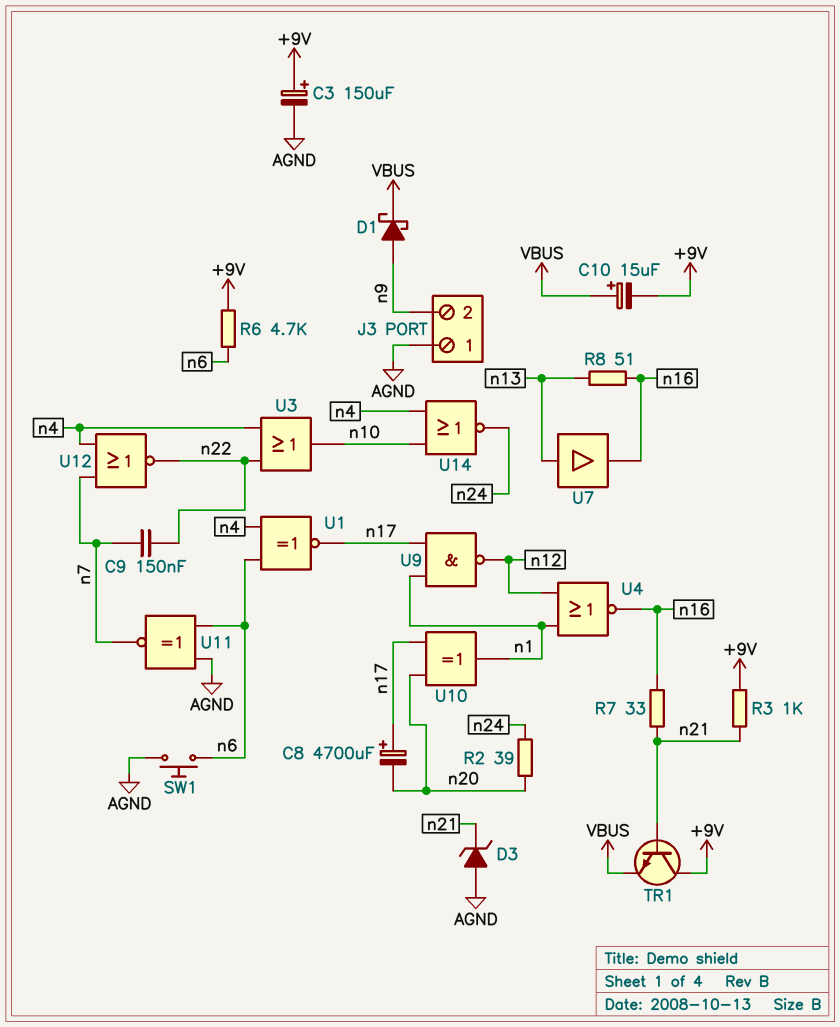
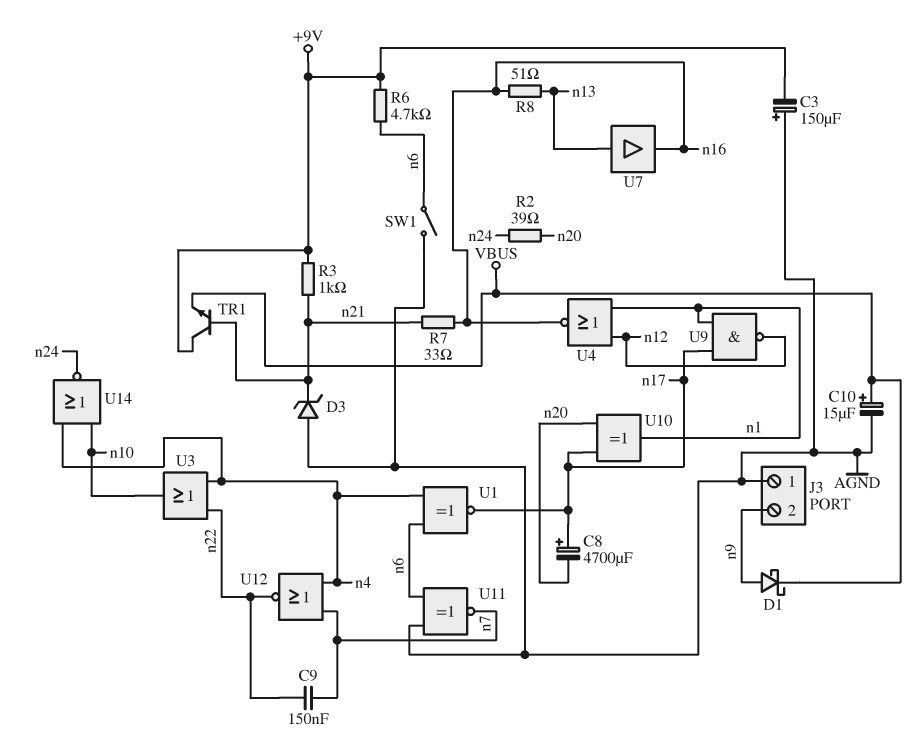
C3: 150uF (plus +9V, minus AGND) -> 150uF (plus AGND, minus +9V)
C10: 15uF (plus VBUS, minus +9V) -> 15uF (plus VBUS, minus AGND)
SW1: button (AGND, n6) -> switch (AGND, n6)

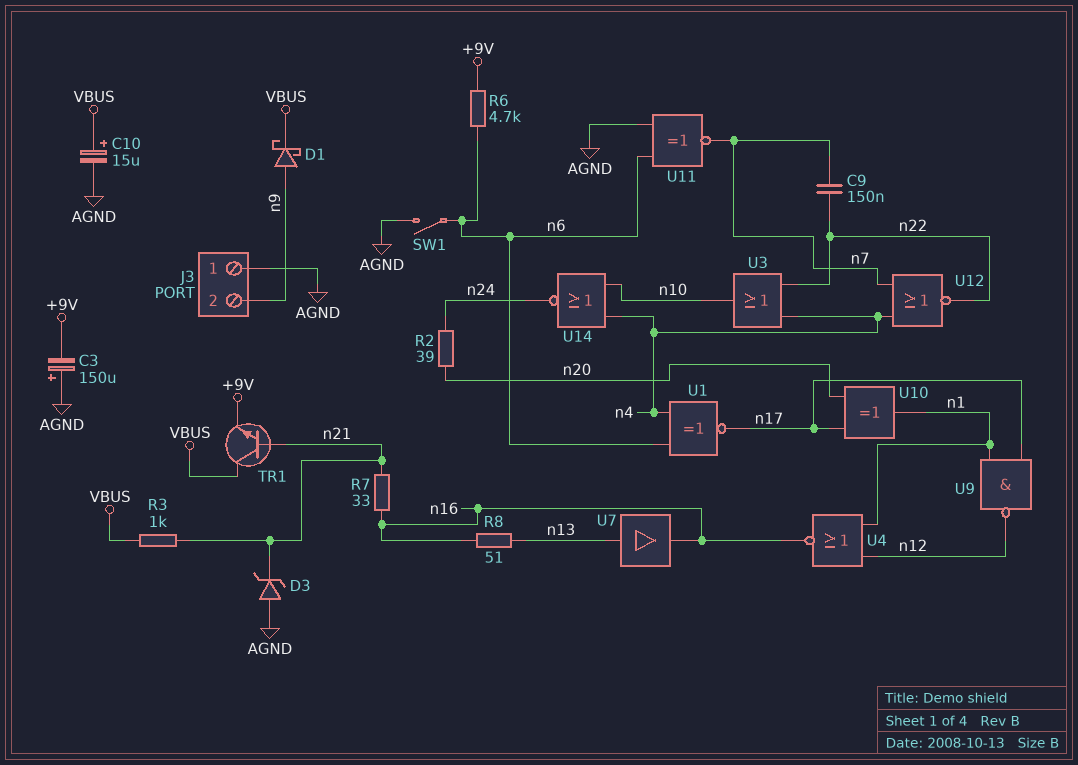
C8: 4700uF (plus n17, minus n20) -> none
R3: 1k (+9V, n21) -> 1k (VBUS, n21)
TR1: NPN (B n21, C +9V, E VBUS) -> NPN (B n21, C VBUS, E +9V)

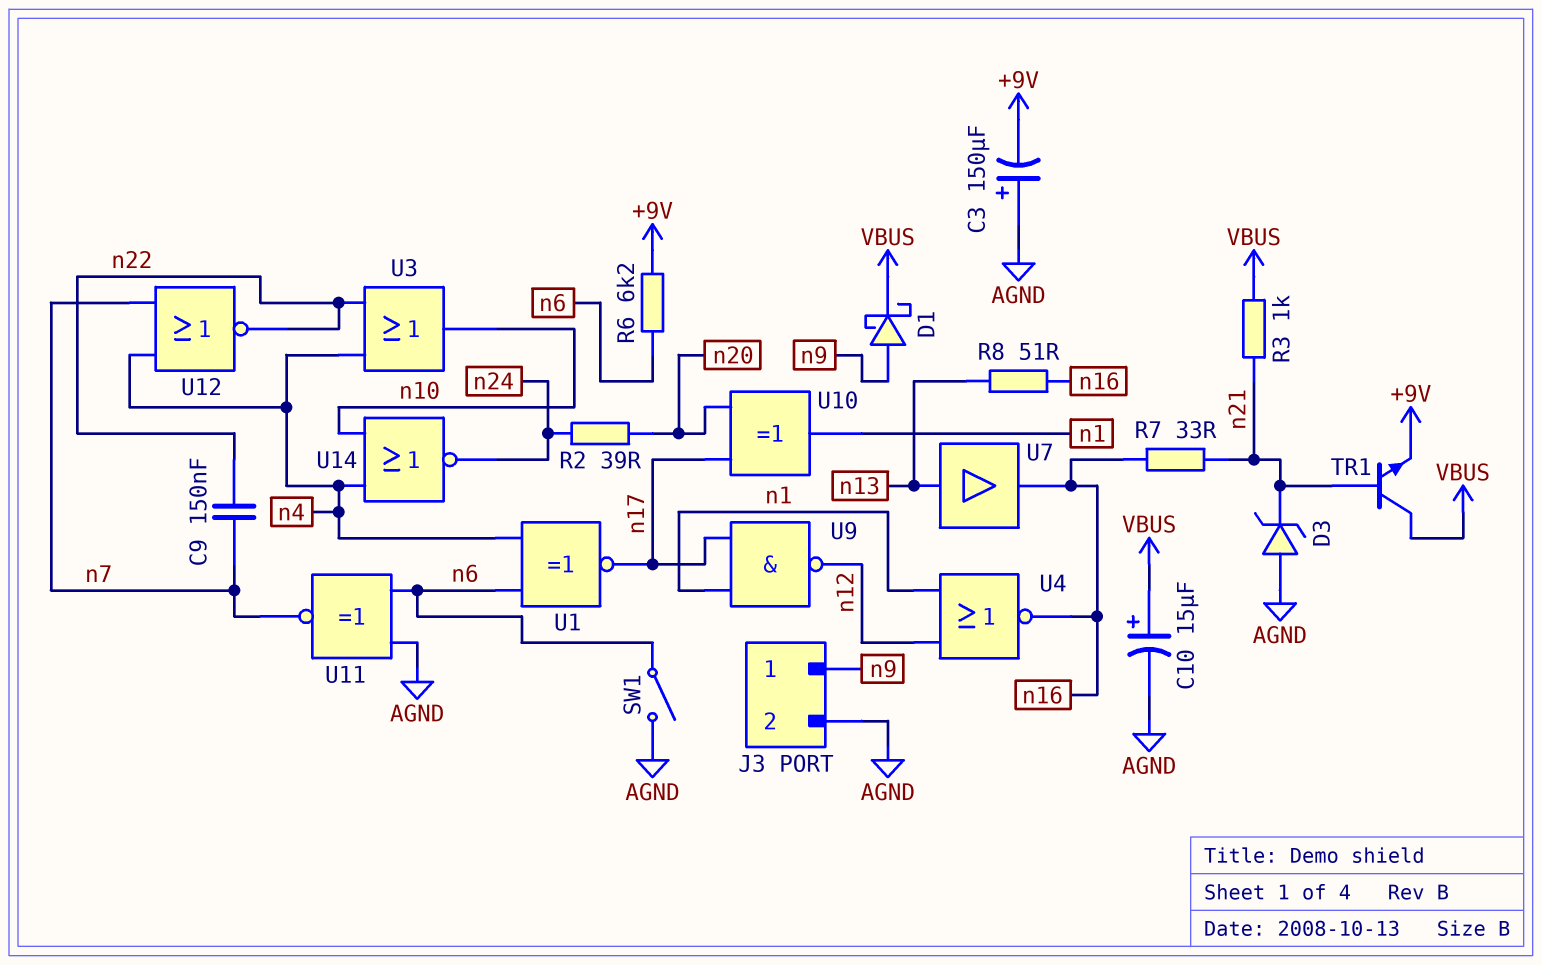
J3 pin 1: AGND -> n9
J3 pin 2: n9 -> AGND
R6: 4.7k (+9V, n6) -> 6.2k (+9V, n6)

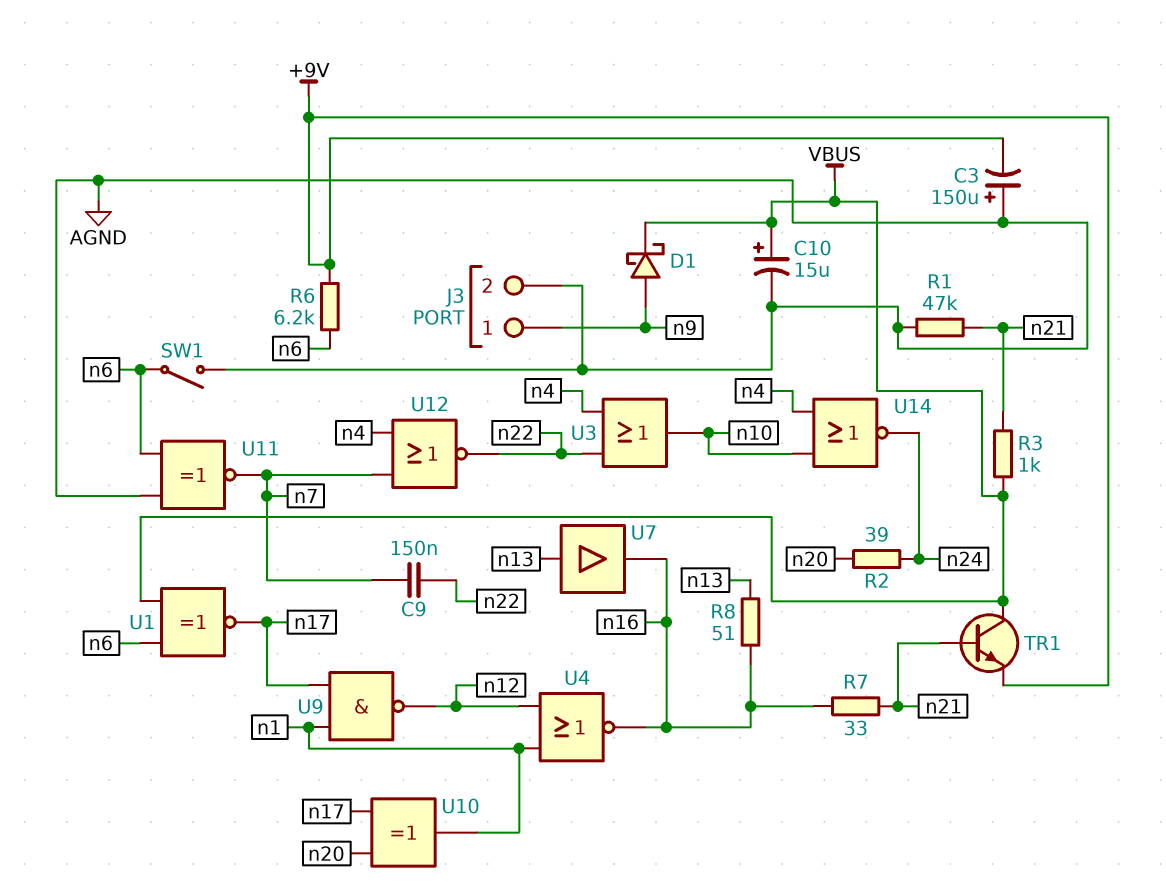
D3: zener (A AGND, K n21) -> none
R1: none -> 47k (AGND, n21)
U1: XNOR (in n4, in n6, out n17) -> XNOR (in VBUS, in n6, out n17)

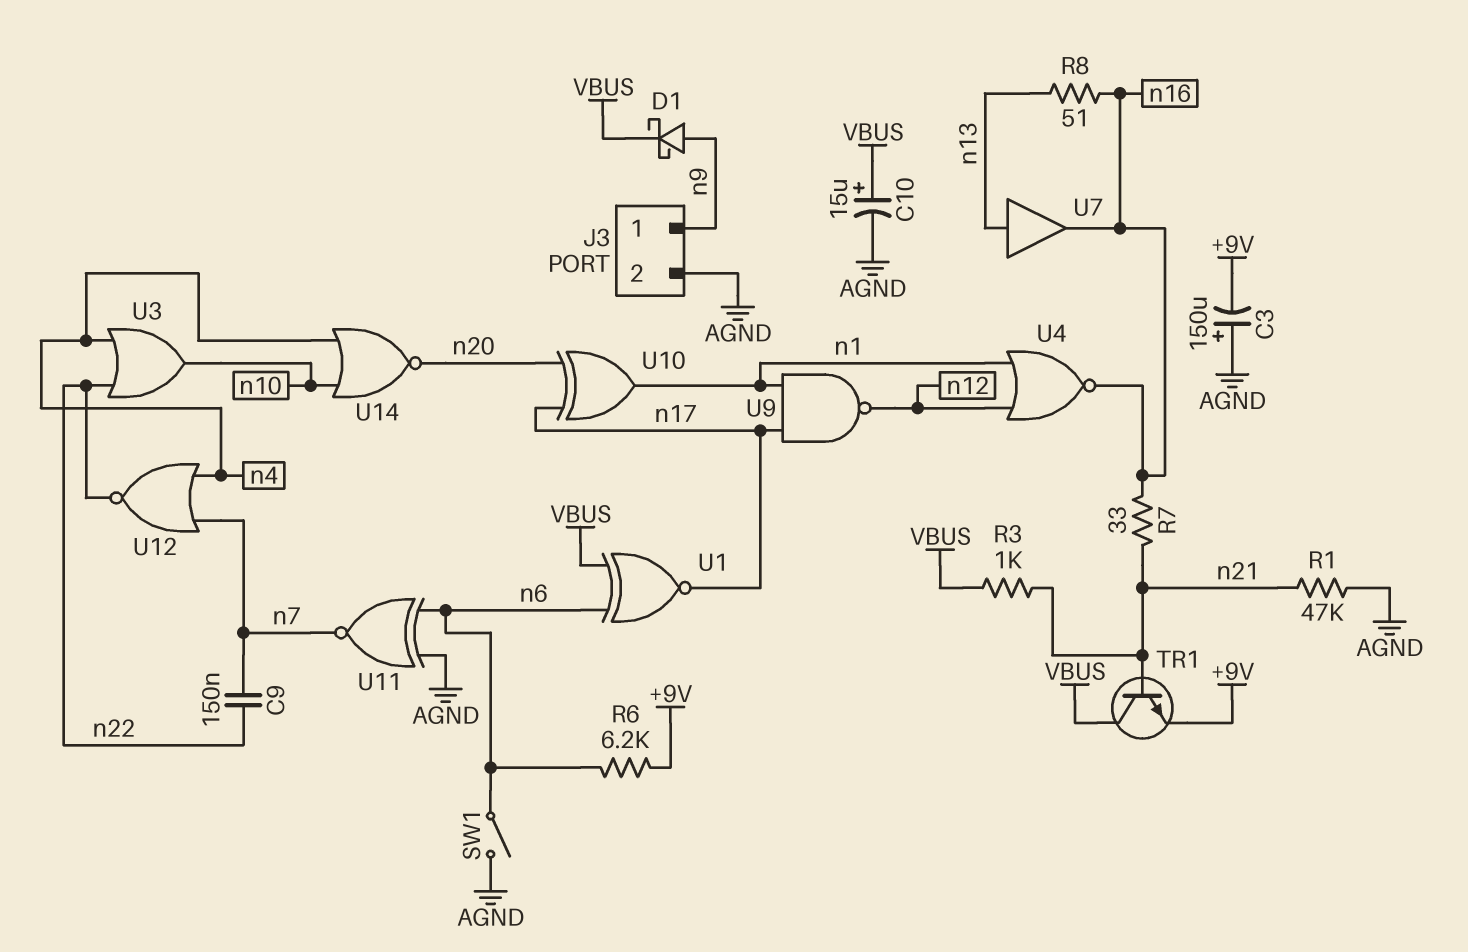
R2: 39 (n20, n24) -> none
U14: NOR (in n4, in n10, out n24) -> NOR (in n4, in n10, out n20)

